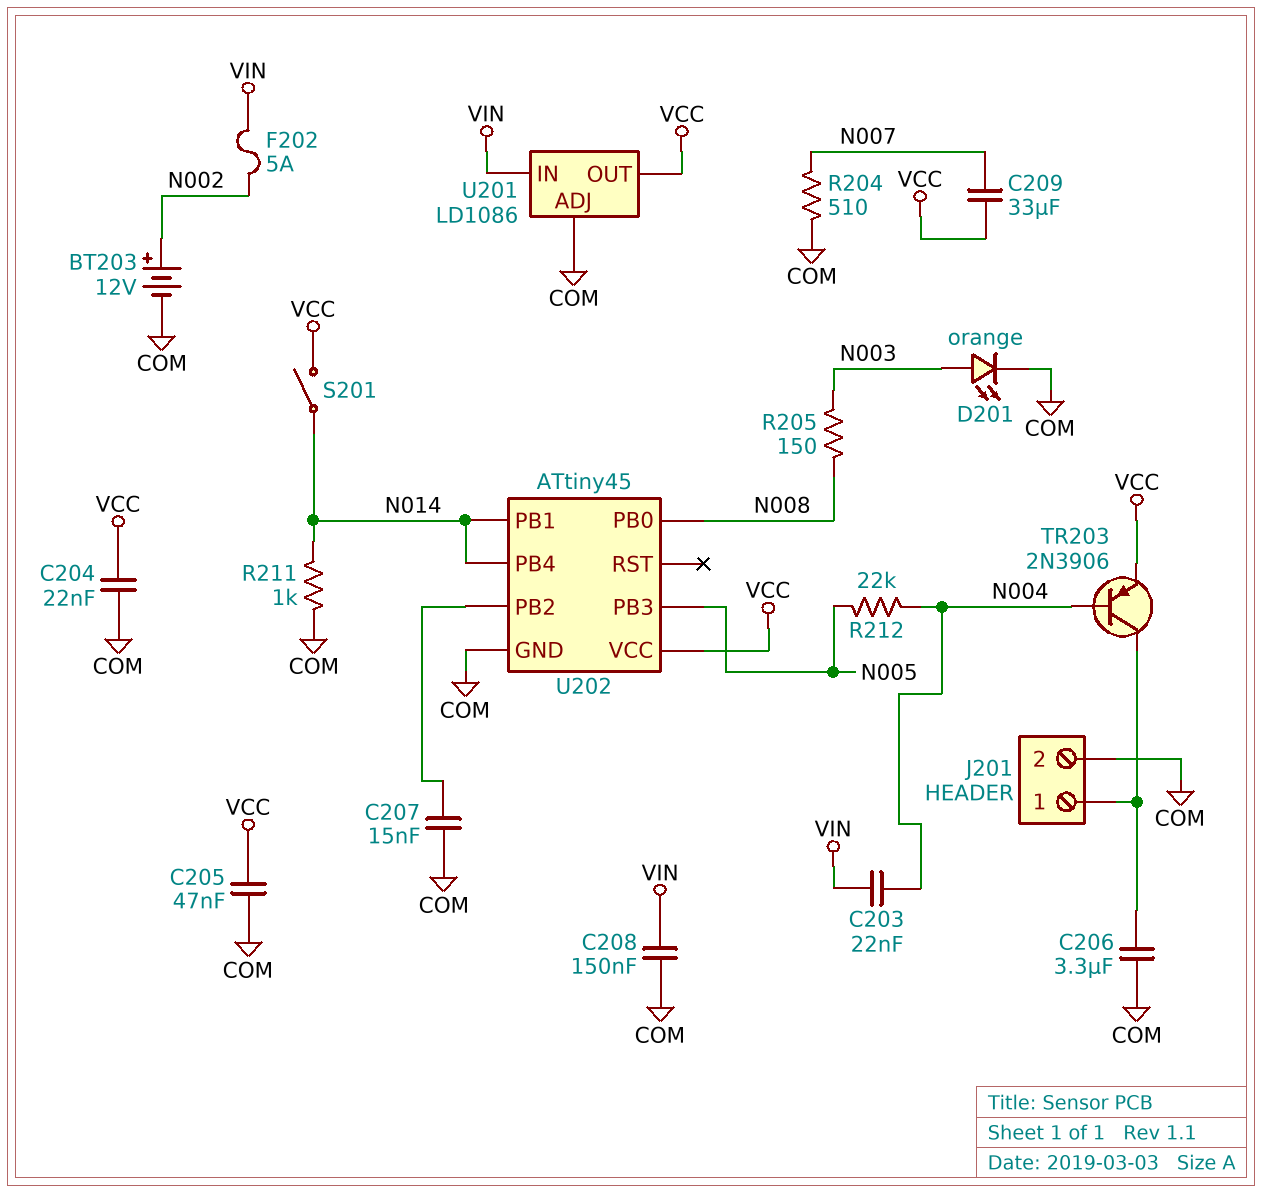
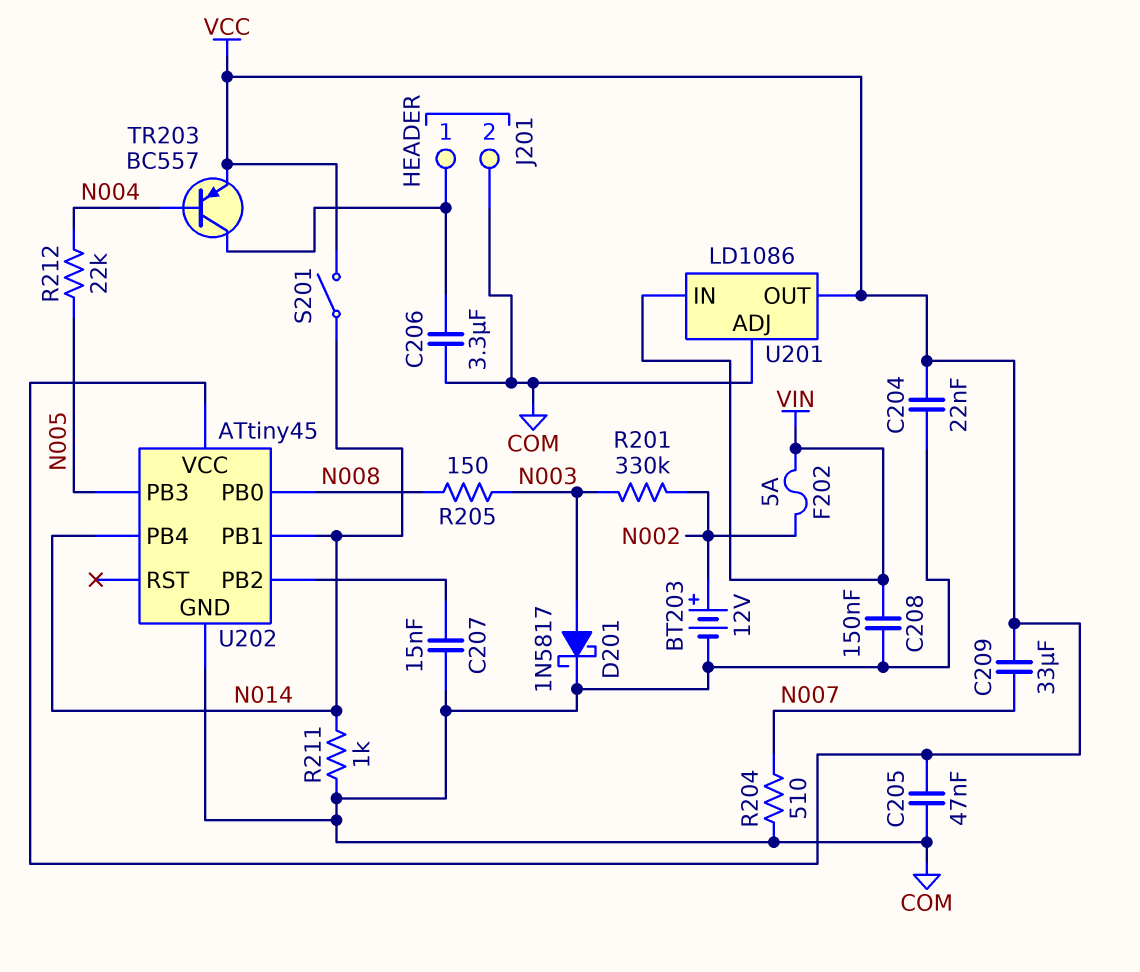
C203: 22nF (N004, VIN) -> none
D201: LED orange (A N003, K COM) -> schottky 1N5817 (A N003, K COM)
R201: none -> 330k (N002, N003)
TR203: PNP 2N3906 (B N004, C J201/1, E VCC) -> PNP BC557 (B N004, C J201/1, E VCC)

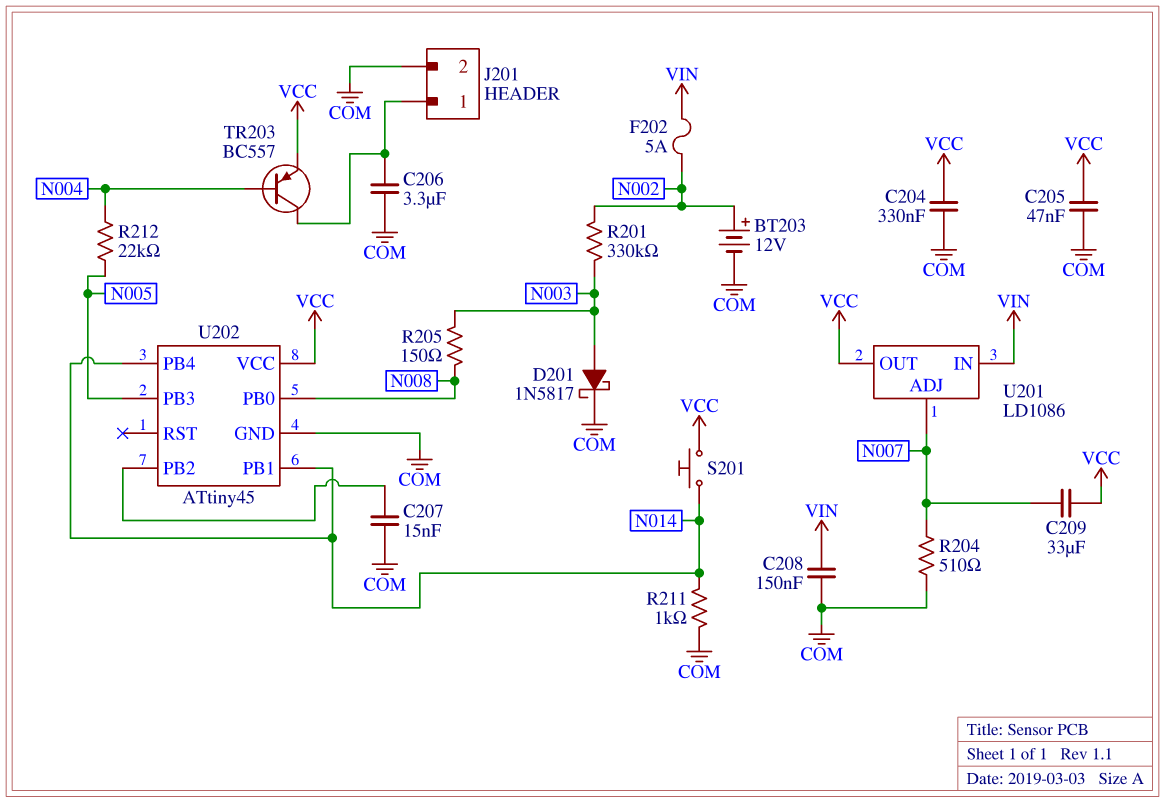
C204: 22nF (COM, VCC) -> 330nF (COM, VCC)
S201: switch (N014, VCC) -> button (N014, VCC)
U201 pin ADJ: COM -> N007

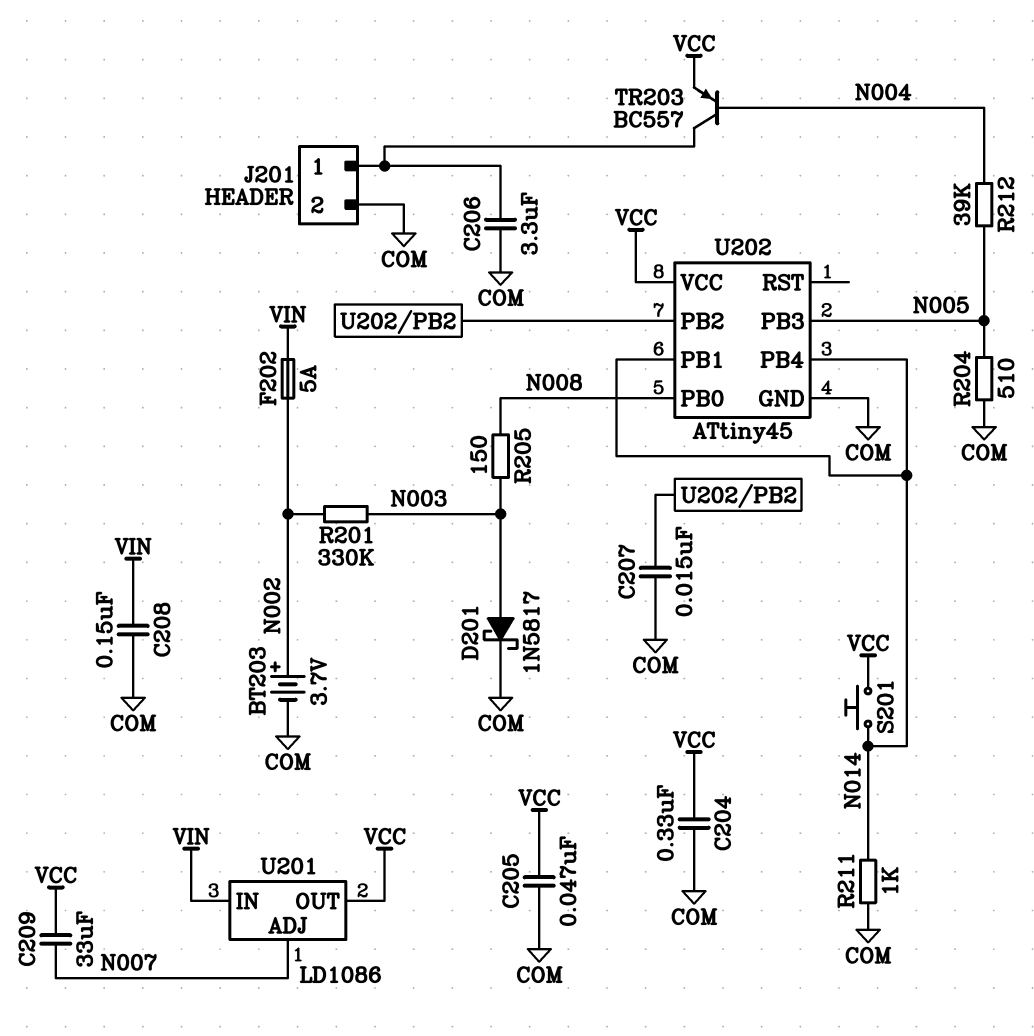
BT203: 12V (plus N002, minus COM) -> 3.7V (plus N002, minus COM)
R204: 510 (COM, N007) -> 510 (COM, N005)
R212: 22k (N004, N005) -> 39k (N004, N005)

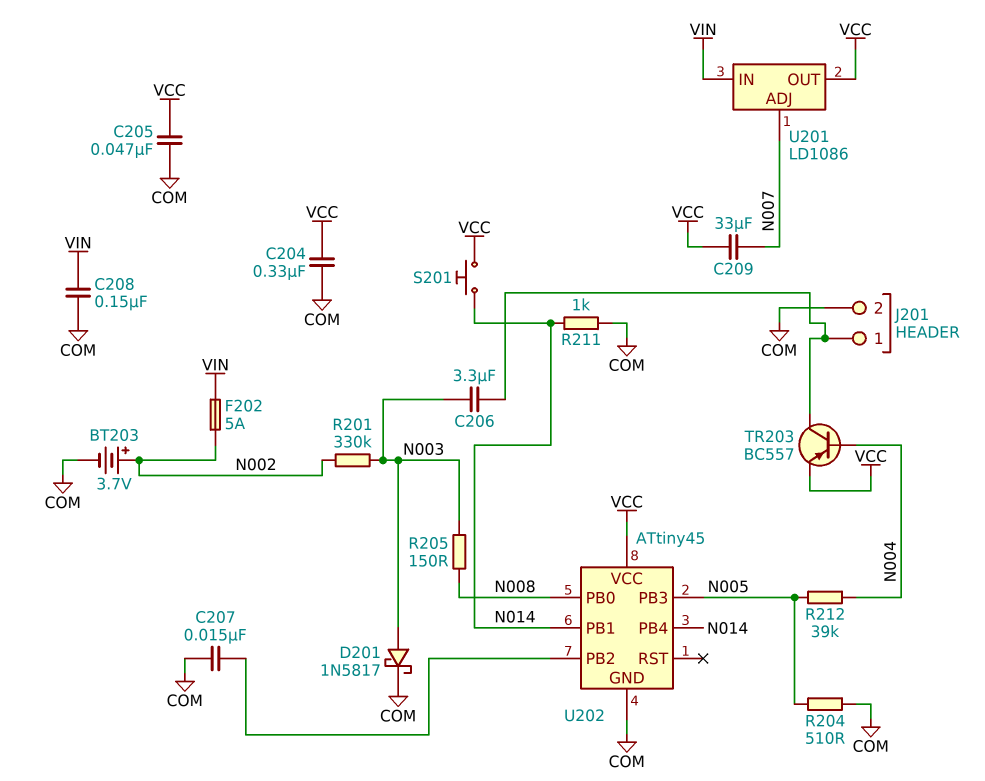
C206: 3.3uF (COM, J201/1) -> 3.3uF (J201/1, N003)

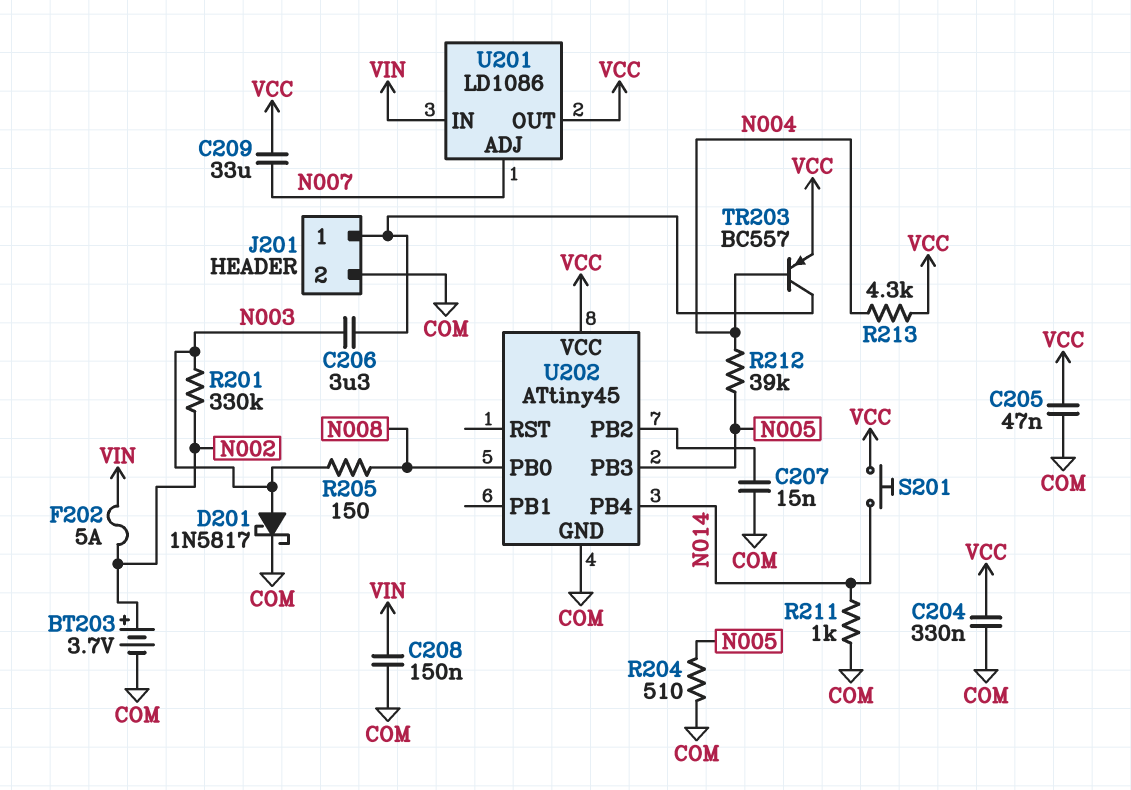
R213: none -> 4.3k (N004, VCC)
U202 pin PB1: N014 -> none

